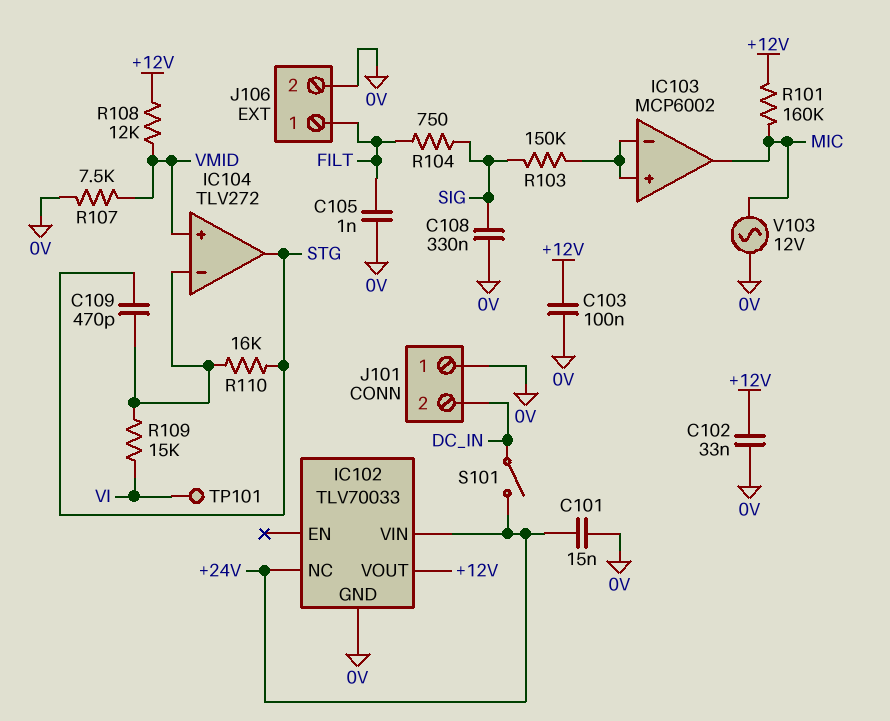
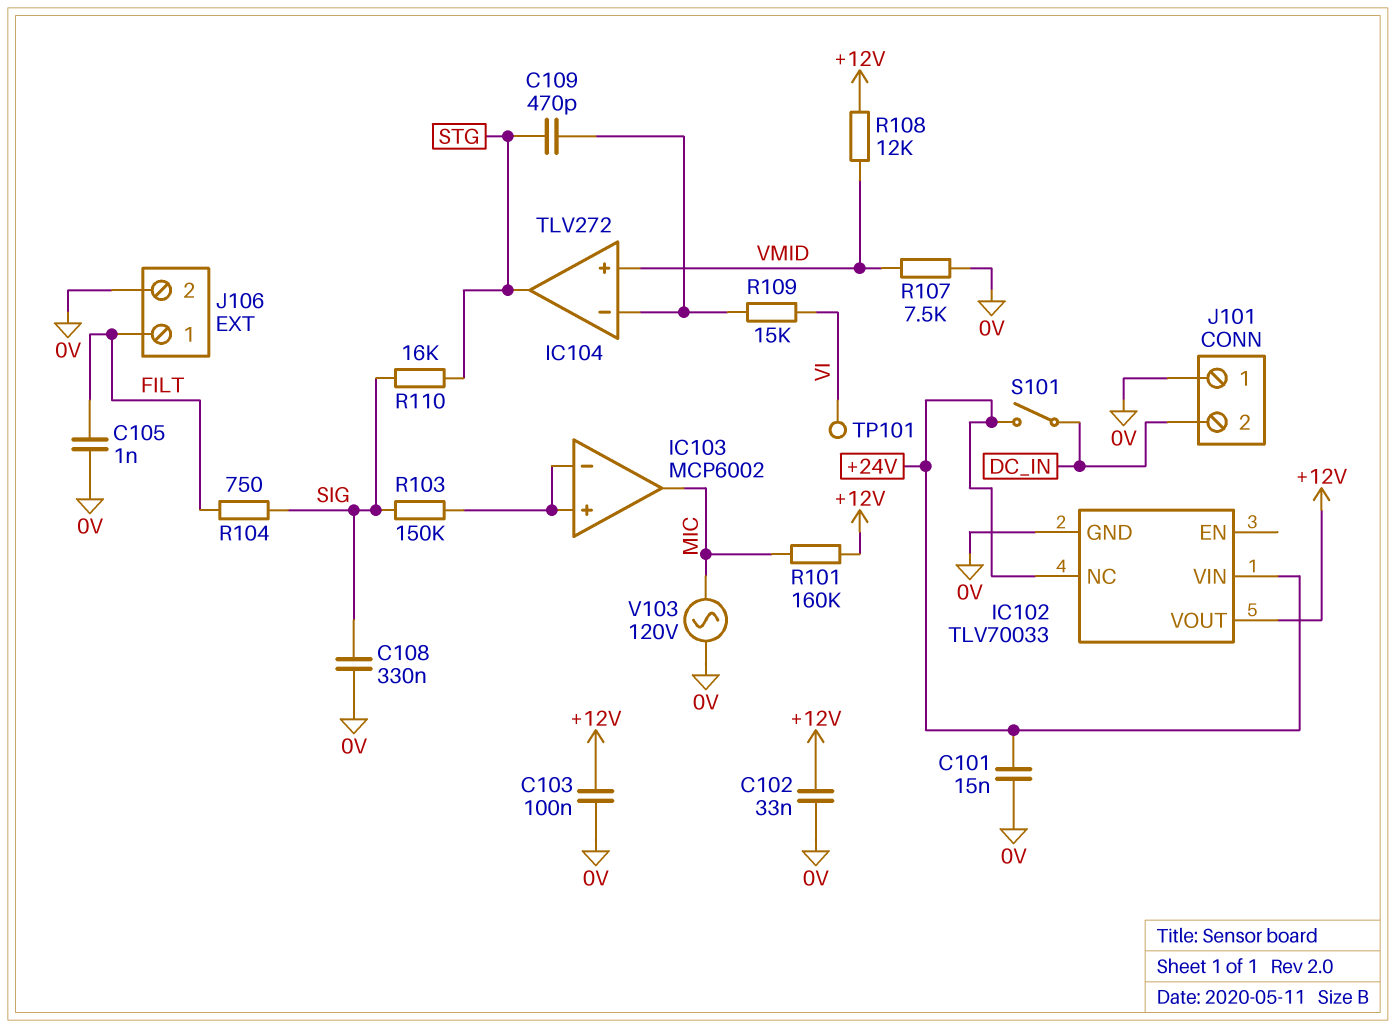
R110: 16k (IC104/in-, STG) -> 16k (SIG, STG)
V103: AC 12V (0V, MIC) -> AC 120V (0V, MIC)

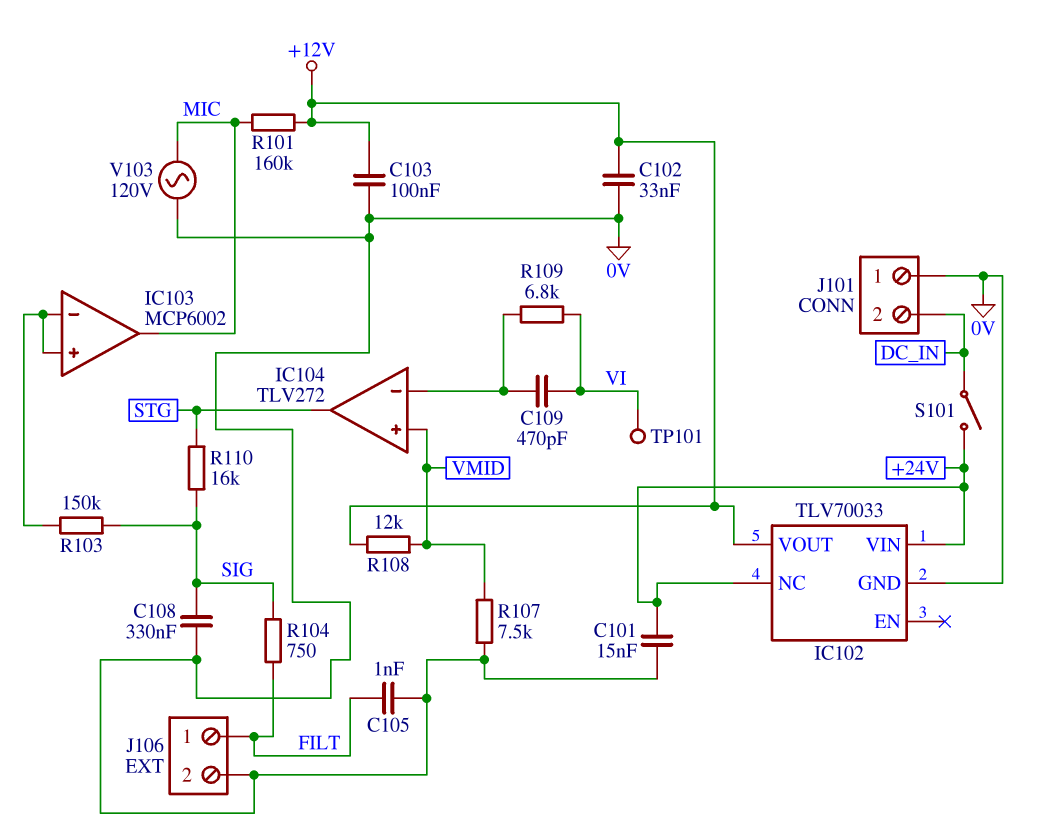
C109: 470pF (IC104/in-, STG) -> 470pF (IC104/in-, VI)
R109: 15k (IC104/in-, VI) -> 6.8k (IC104/in-, VI)

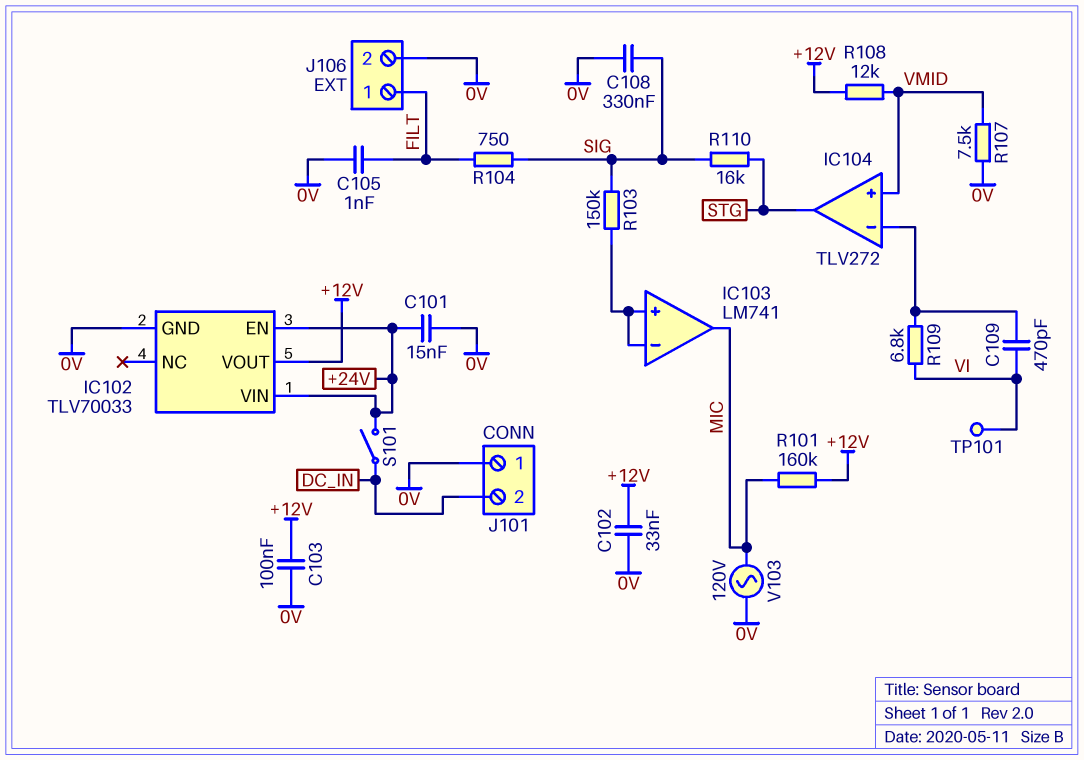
IC102 pin EN: none -> +24V
IC102 pin NC: +24V -> none
IC103: MCP6002 -> LM741

